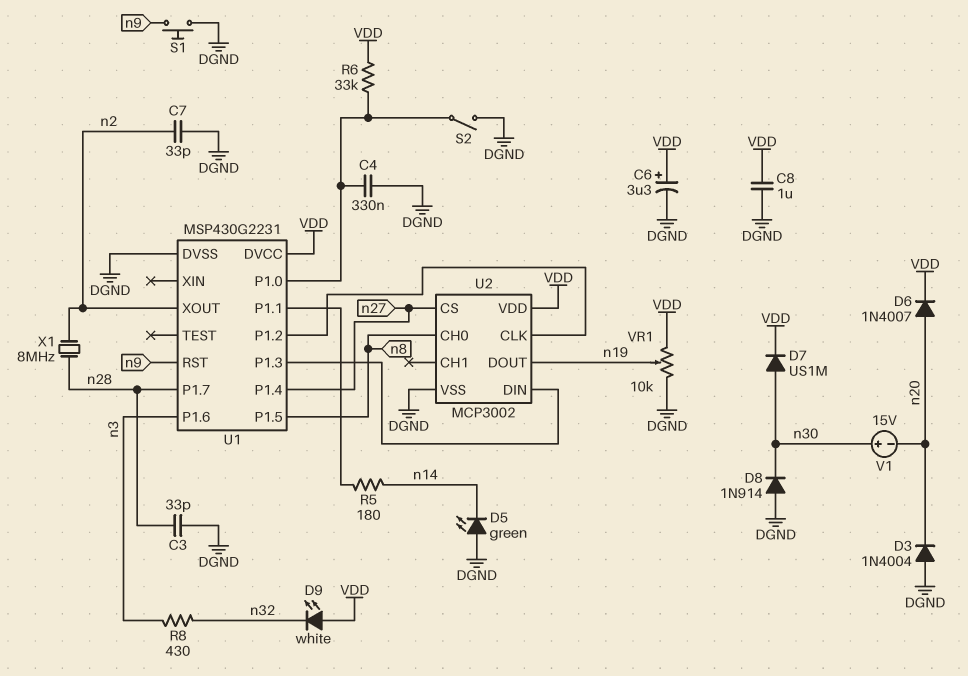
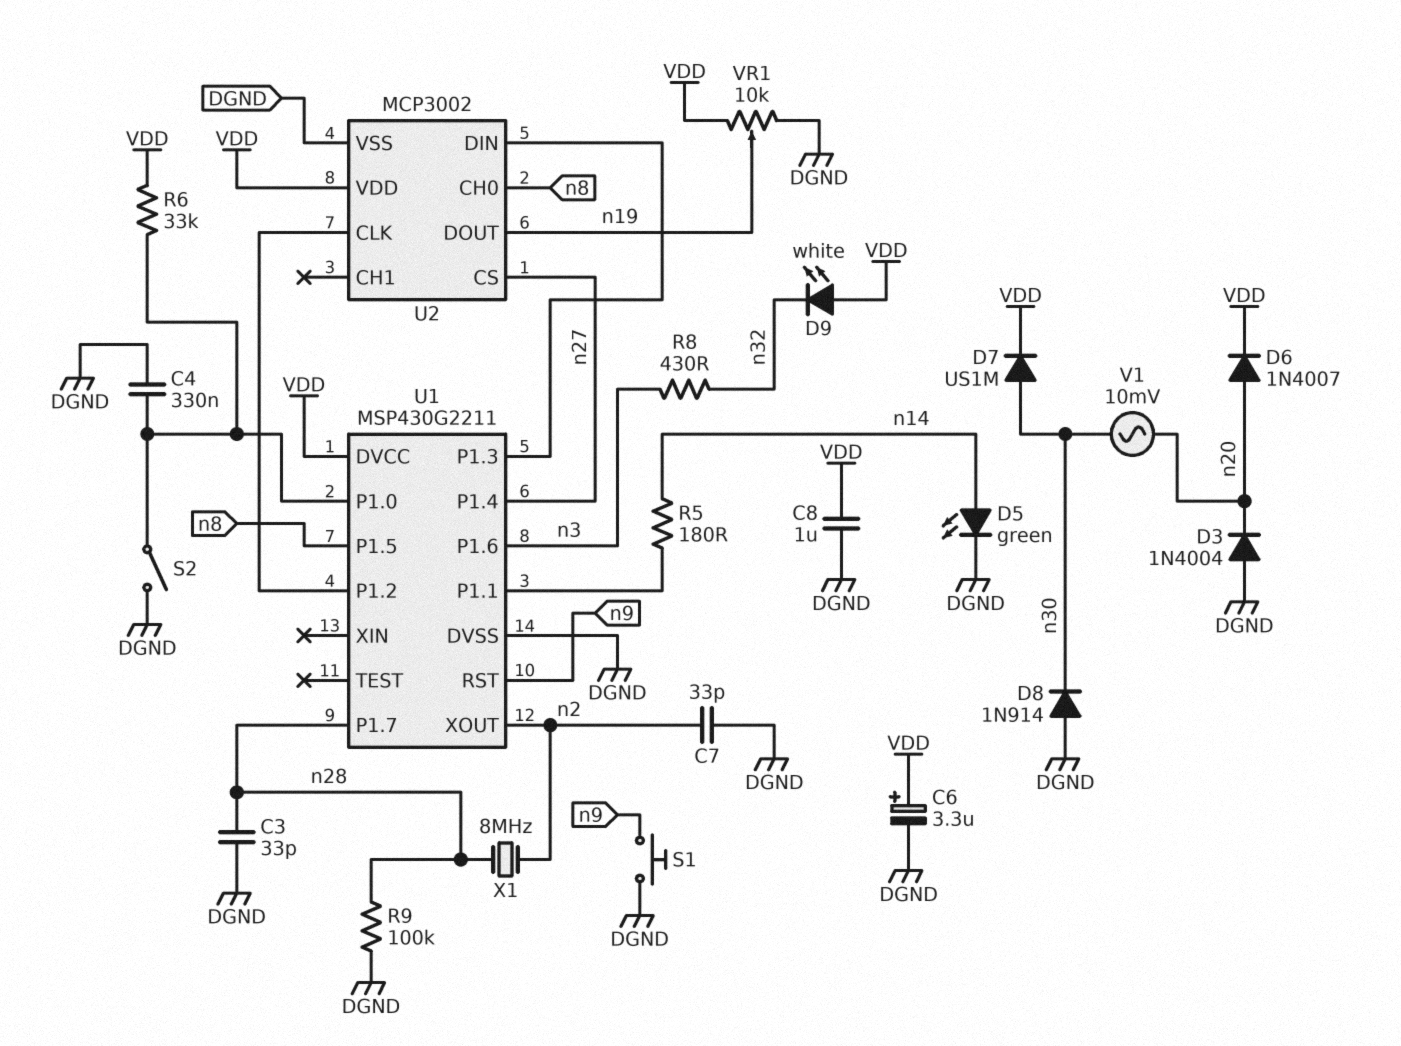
D5: LED green (A DGND, K n14) -> LED green (A n14, K DGND)
R9: none -> 100k (DGND, n28)
U1: MSP430G2231 -> MSP430G2211
V1: 15V (plus n30, minus n20) -> AC 10mV (n20, n30)

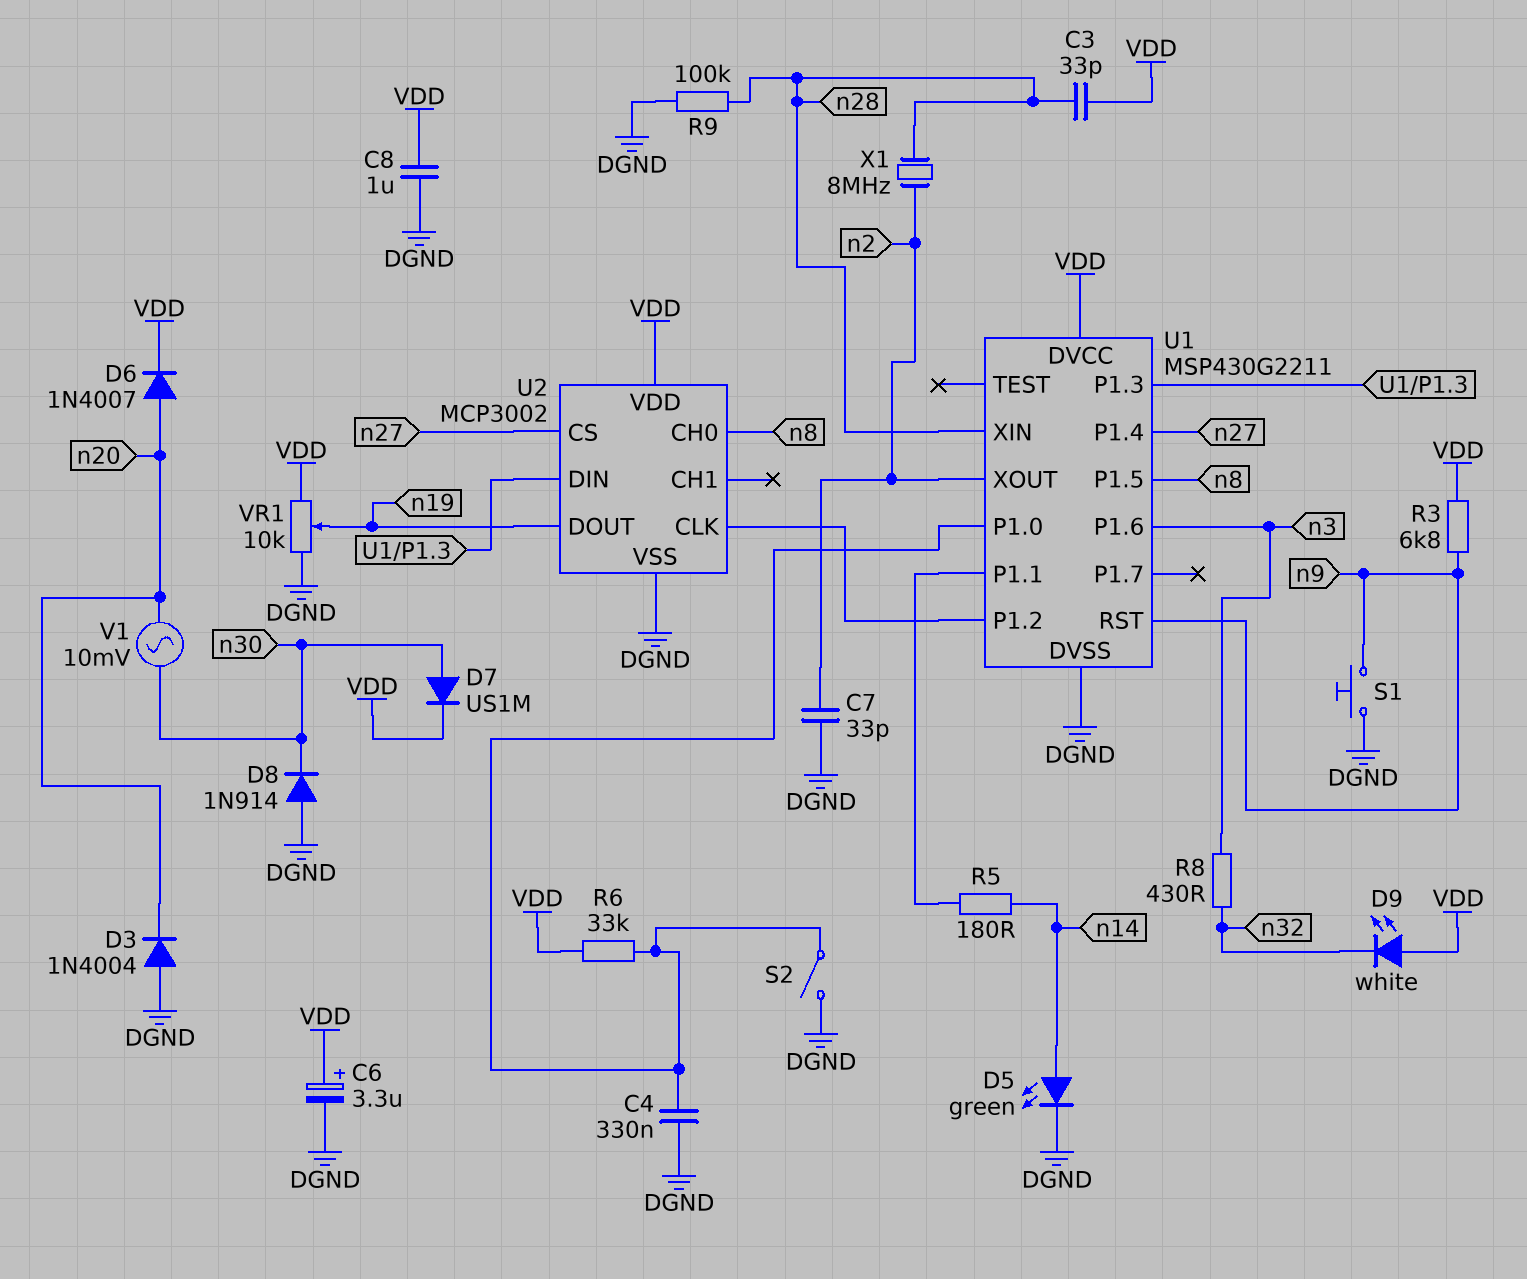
C3: 33pF (DGND, n28) -> 33pF (VDD, n28)
R3: none -> 6.8k (VDD, n9)
U1 pin P1.7: n28 -> none
U1 pin XIN: none -> n28

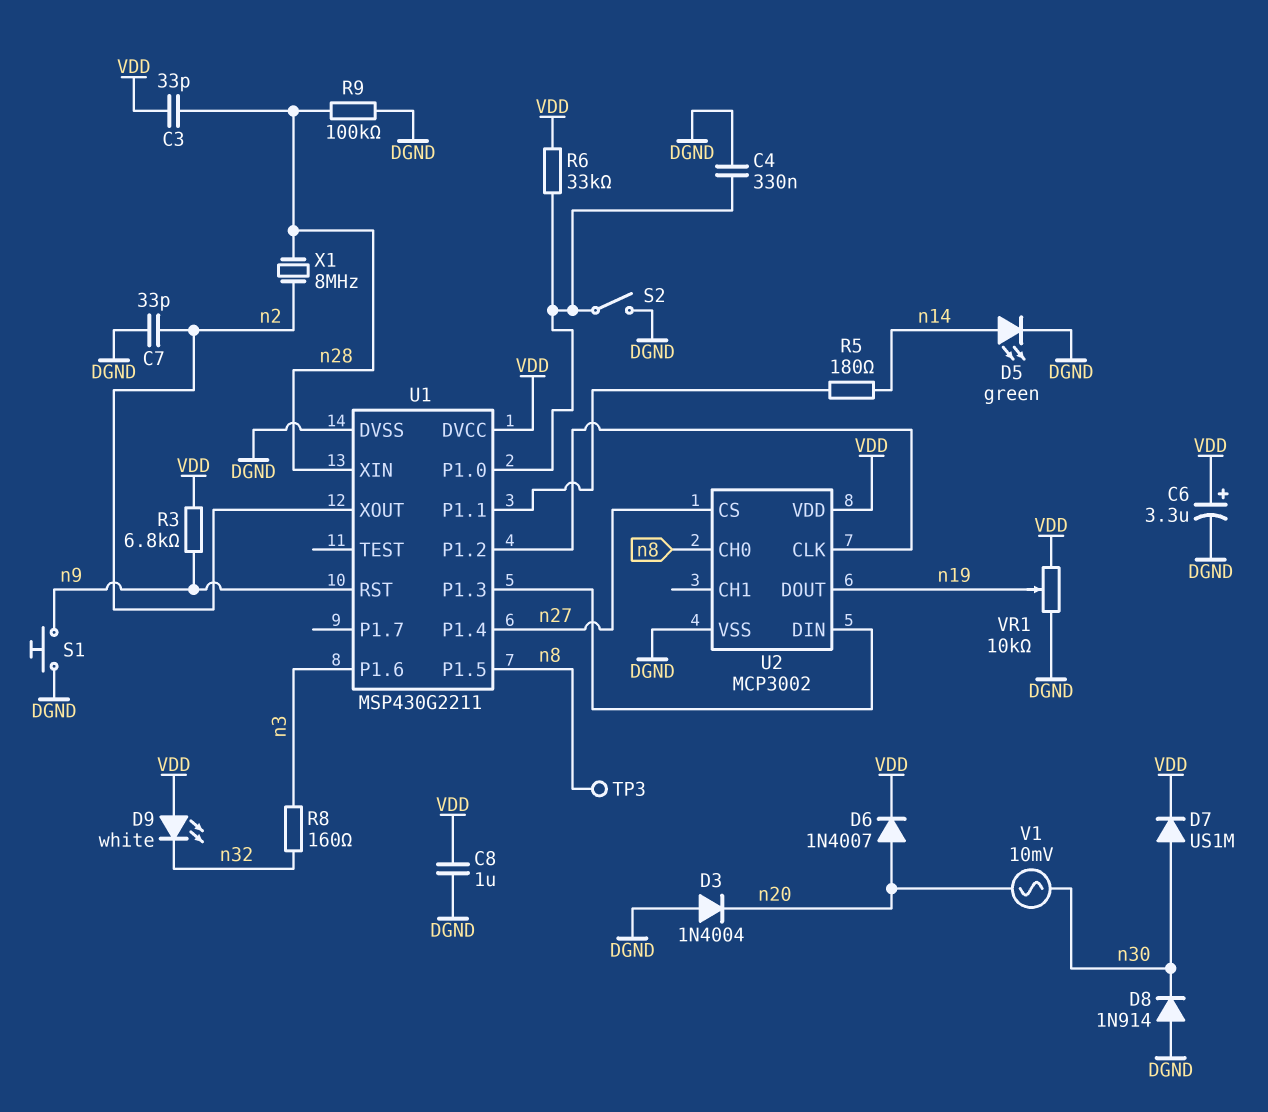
R8: 430 (n3, n32) -> 160 (n3, n32)
TP3: none -> test point (n8)

